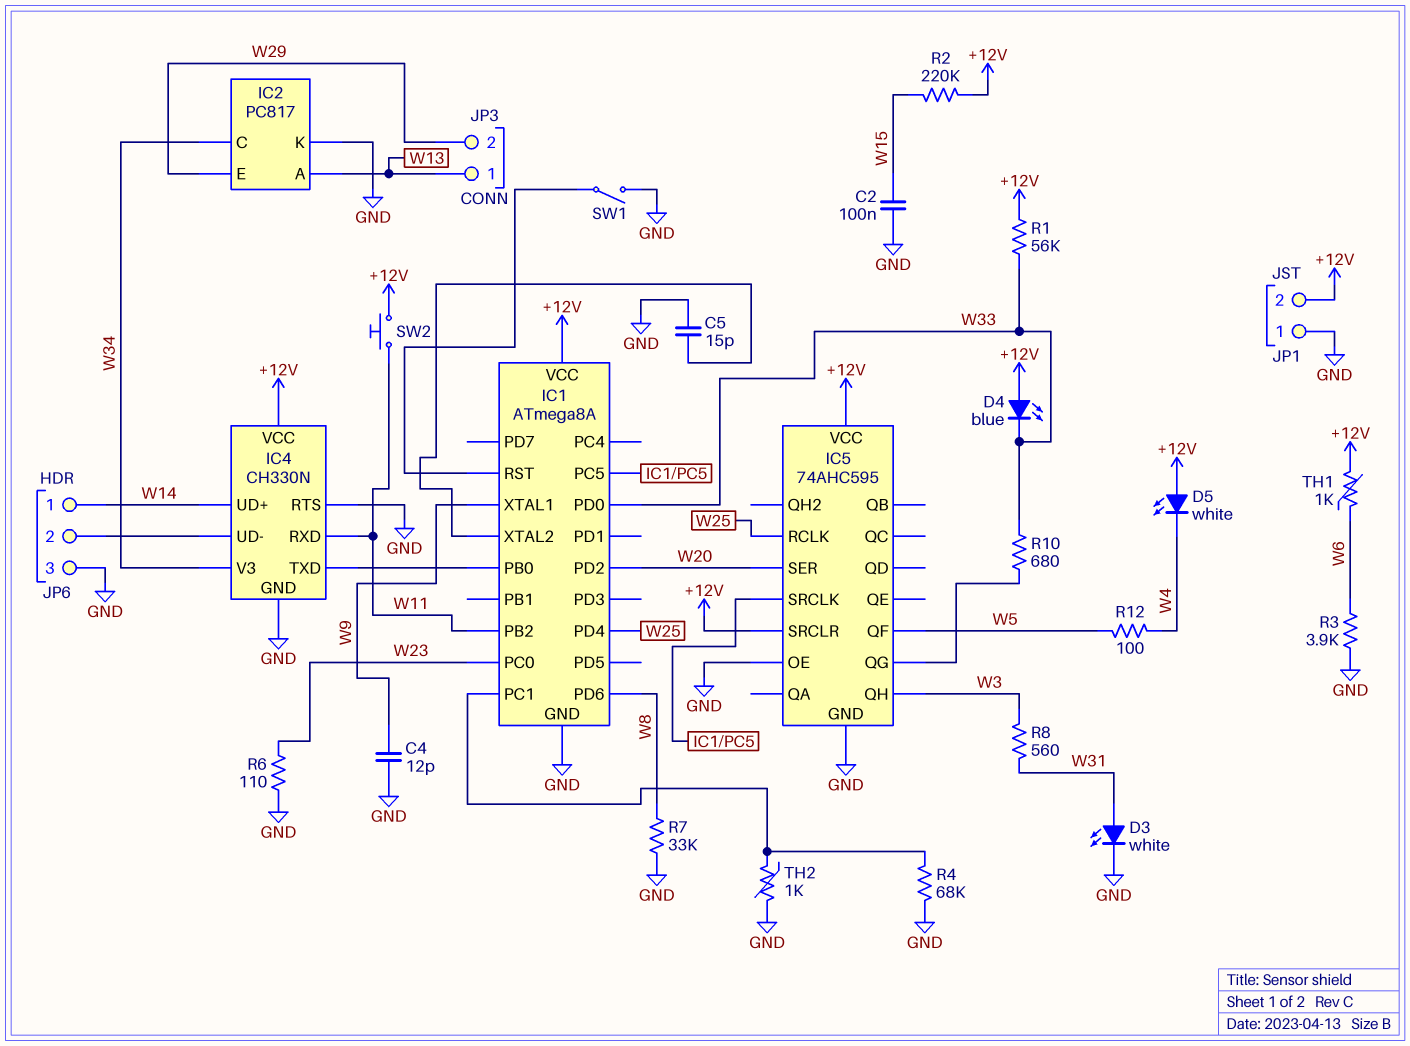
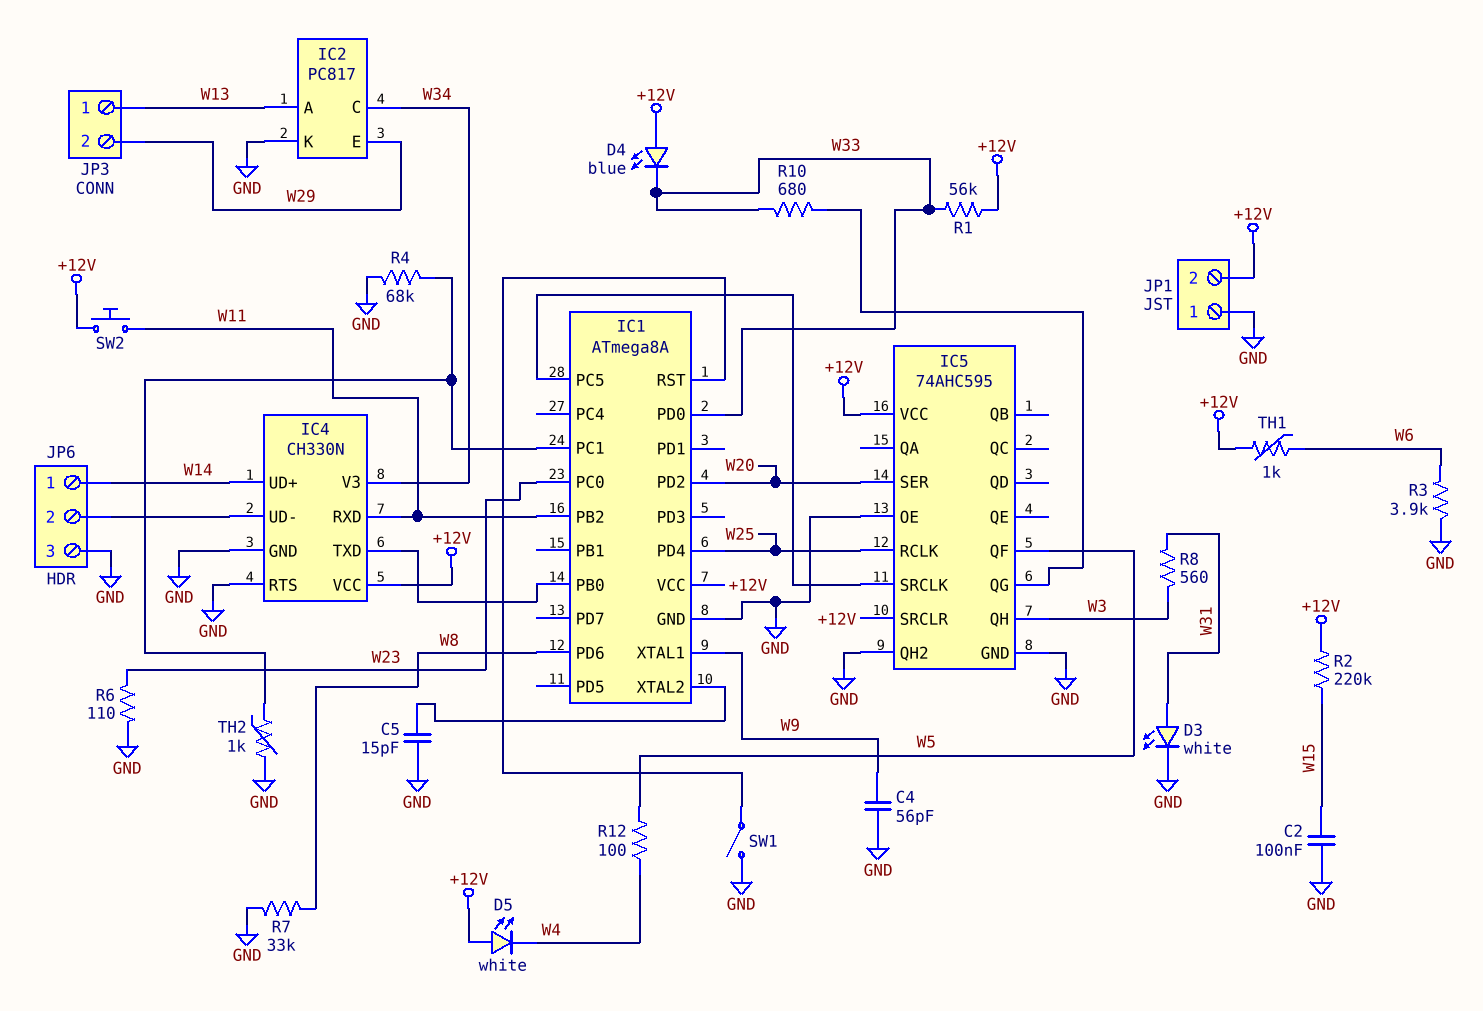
C4: 12pF (GND, W9) -> 56pF (GND, W9)
IC5 pin QH2: none -> GND

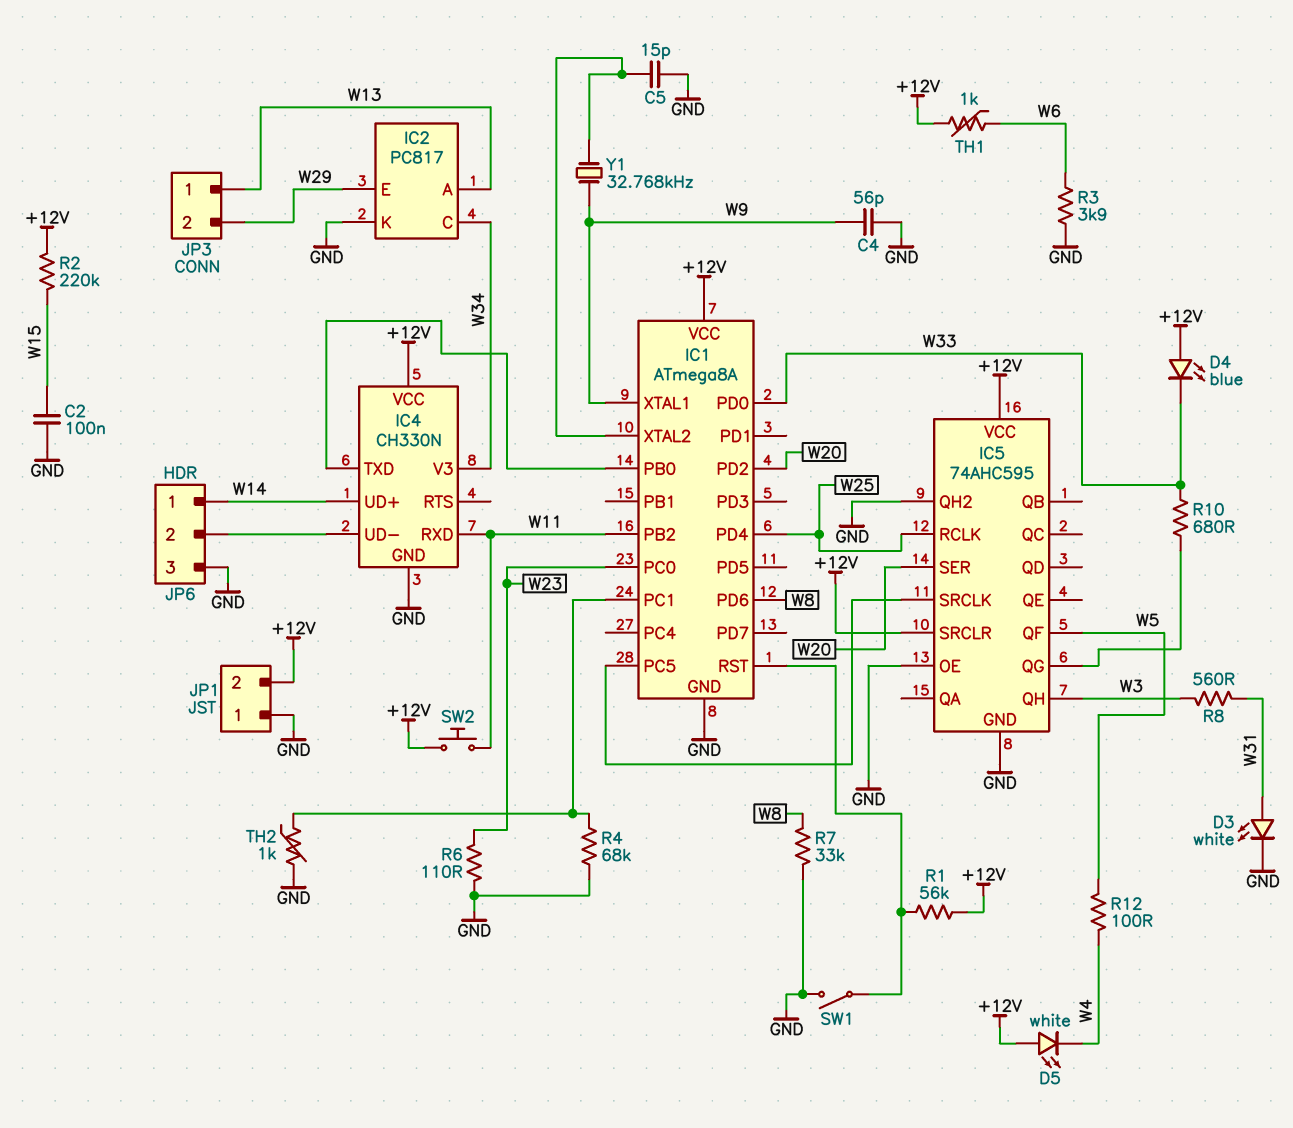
IC4 pin RTS: GND -> none
R1: 56k (+12V, W33) -> 56k (+12V, IC1/RST)
Y1: none -> 32.768kHz (IC1/XTAL2, W9)

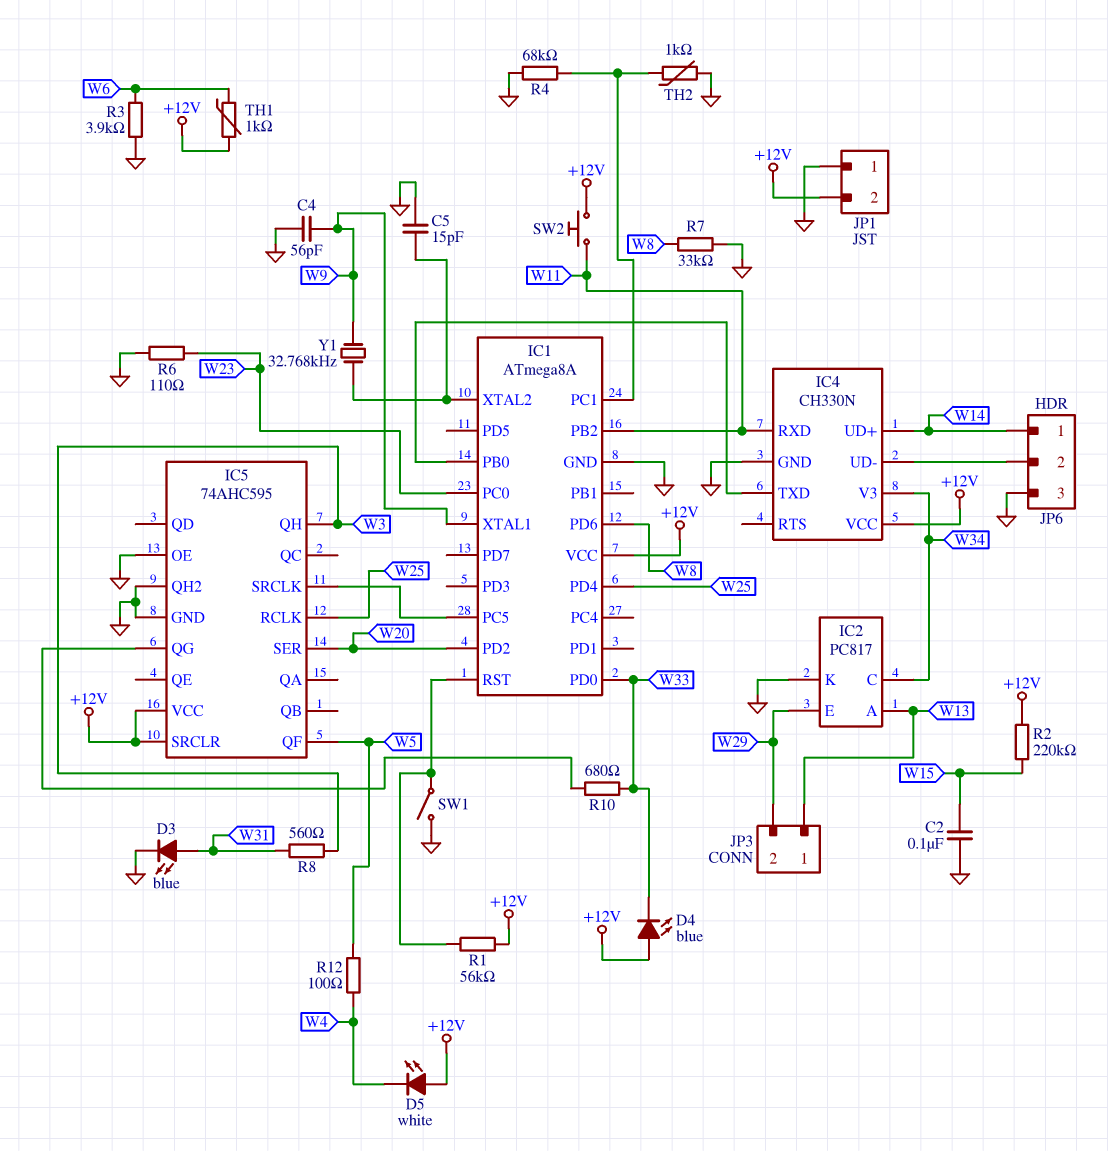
D3: LED white (A W31, K GND) -> LED blue (A W31, K GND)

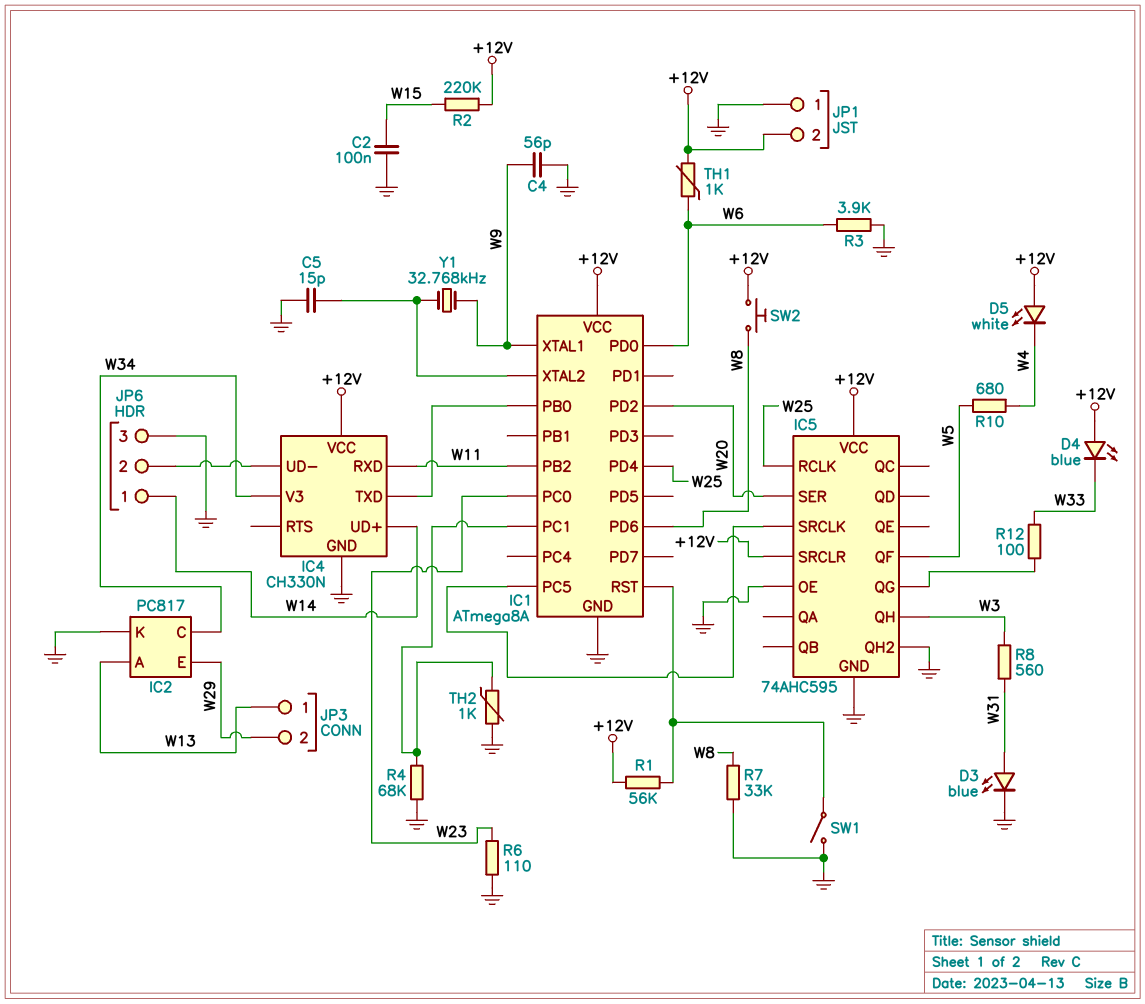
IC1 pin PD0: W33 -> W6
R10: 680 (IC5/QG, W33) -> 680 (W4, W5)
R12: 100 (W4, W5) -> 100 (IC5/QG, W33)
SW2: button (+12V, W11) -> button (+12V, W8)

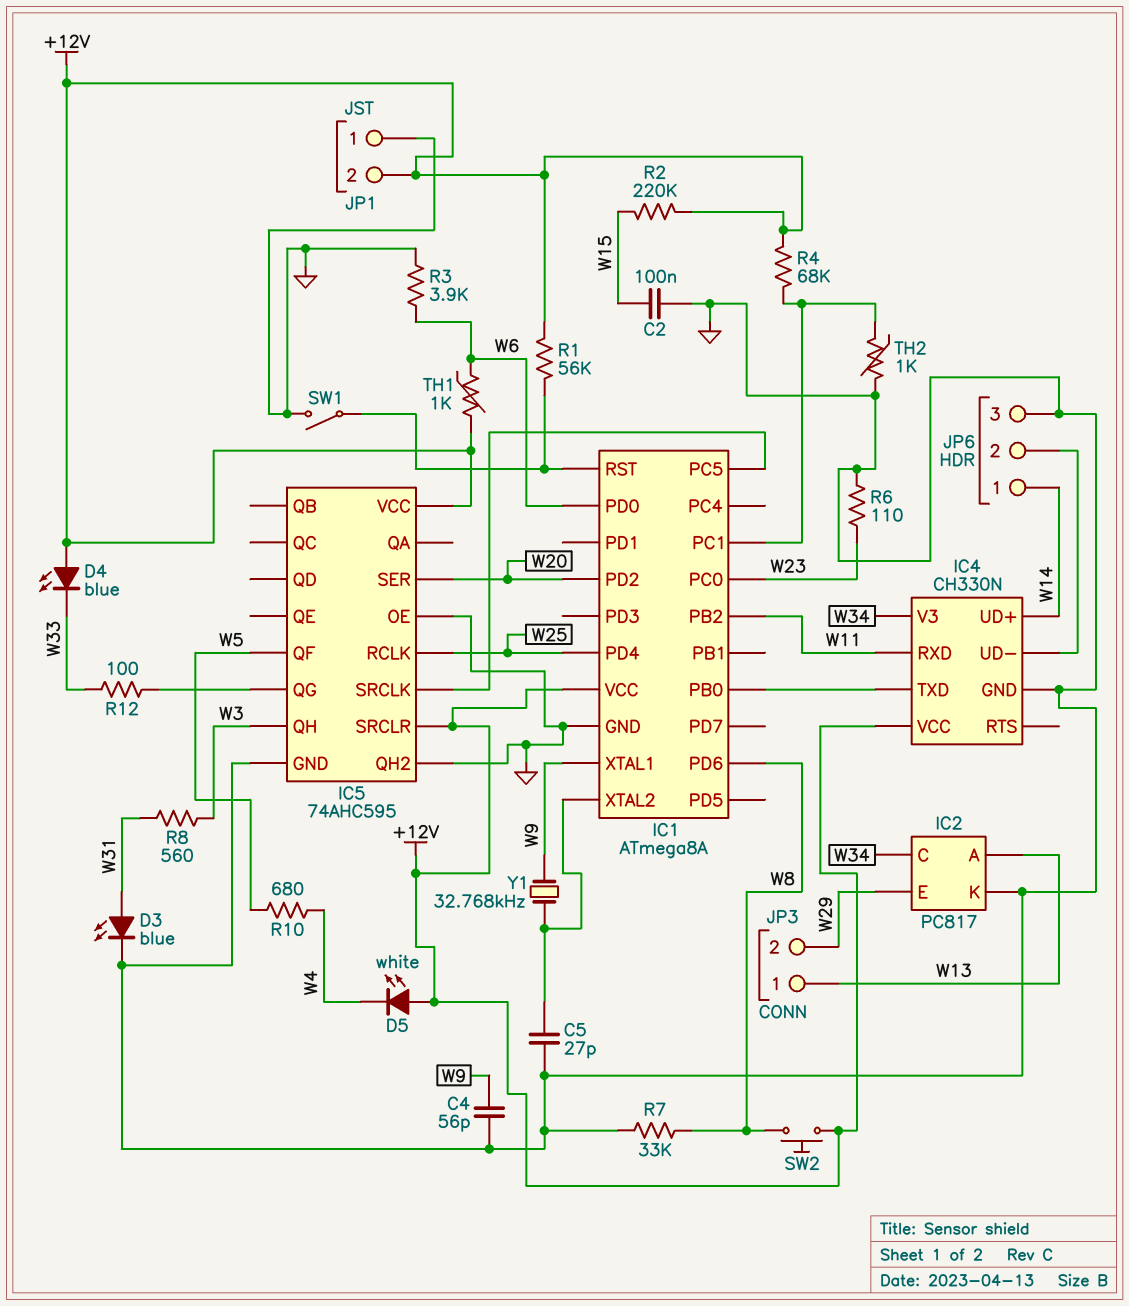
C5: 15pF (GND, IC1/XTAL2) -> 27pF (GND, IC1/XTAL2)
R4: 68k (GND, IC1/PC1) -> 68k (+12V, IC1/PC1)

